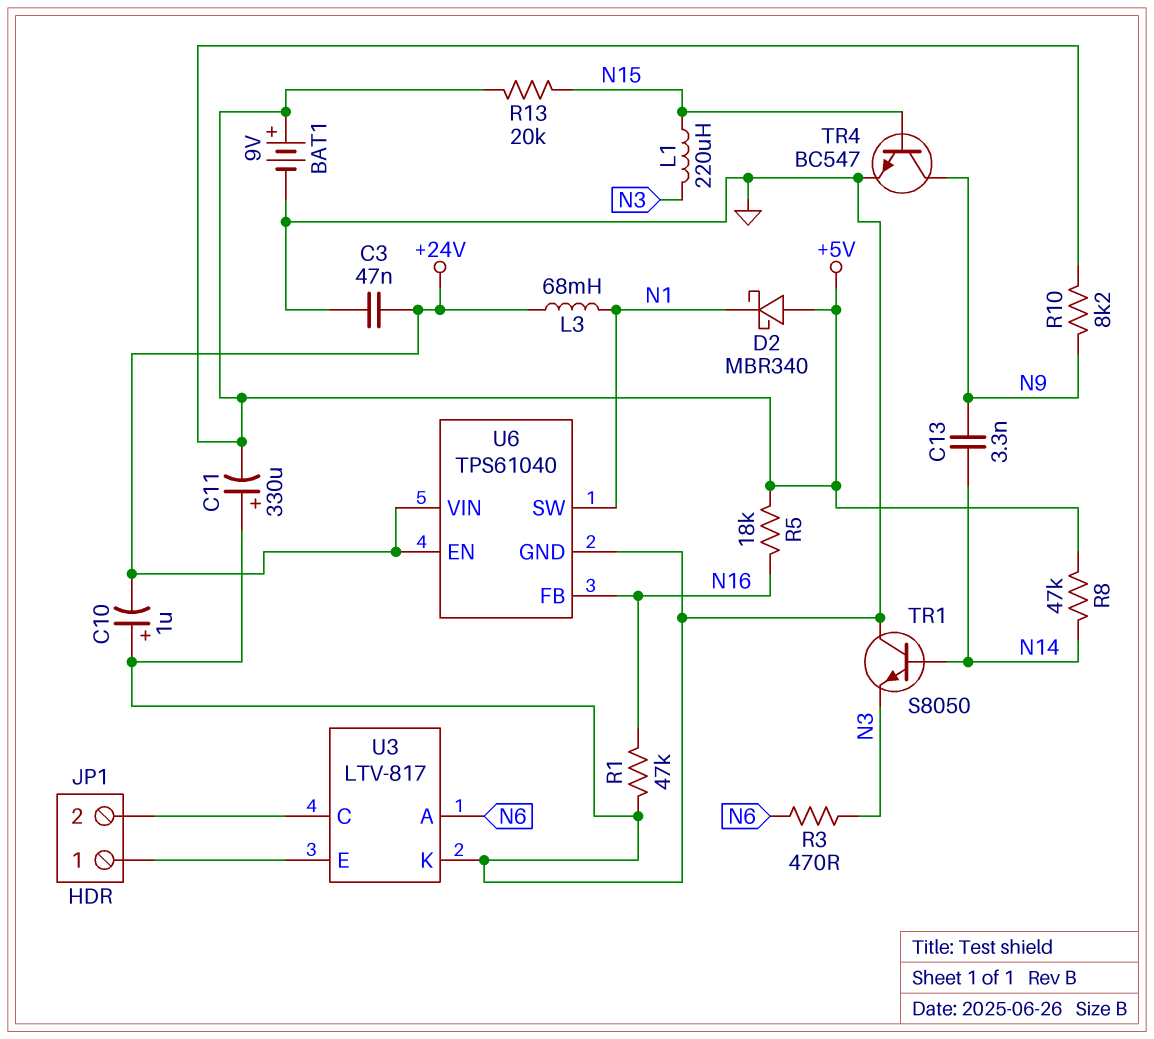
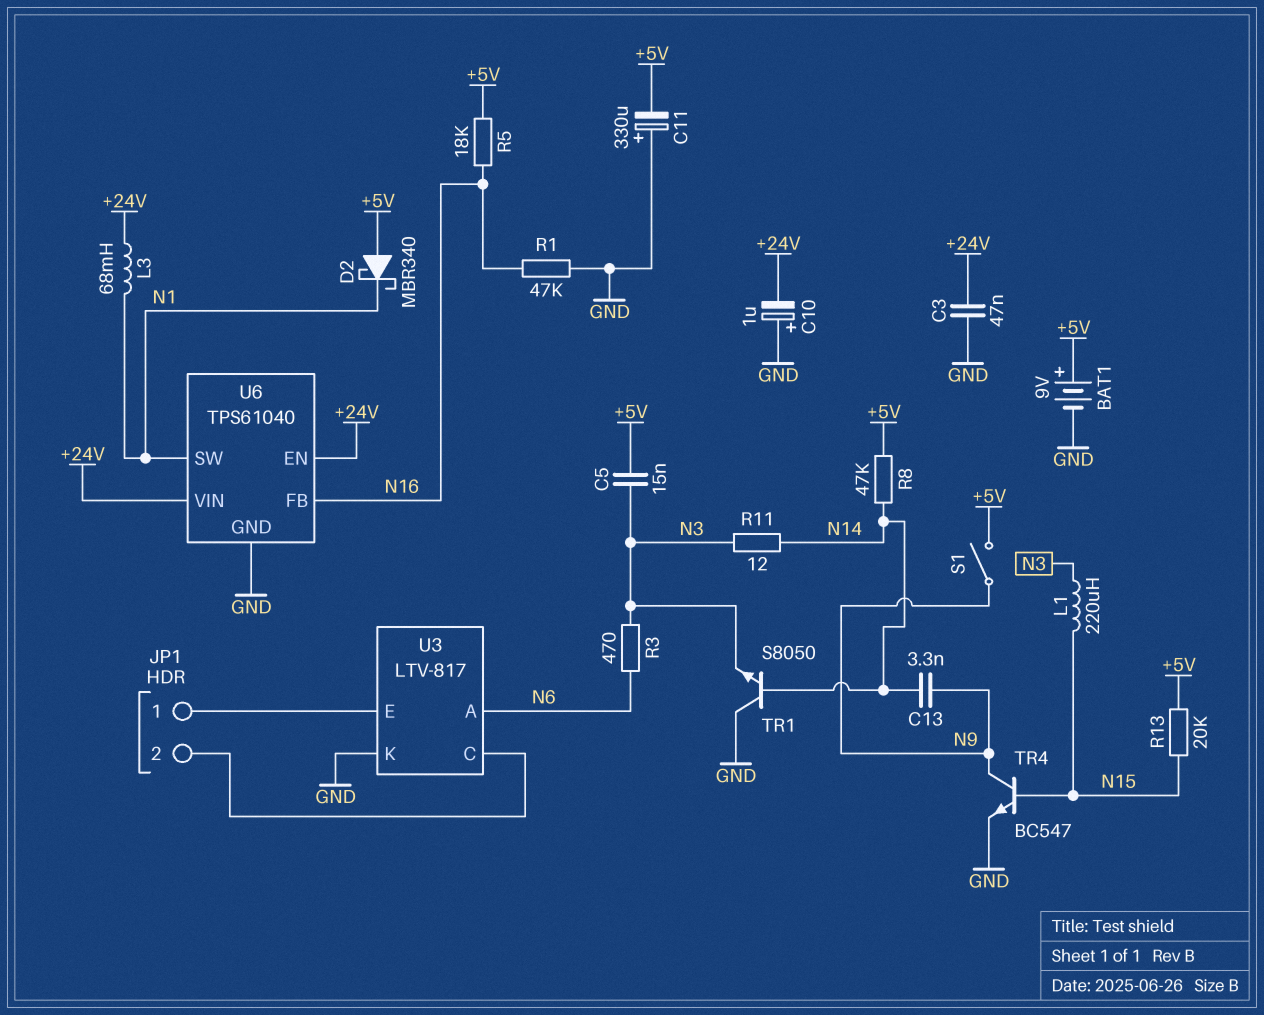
C5: none -> 15nF (+5V, N3)
R10: 8.2k (+5V, N9) -> none
R11: none -> 12 (N3, N14)
S1: none -> switch (+5V, N9)

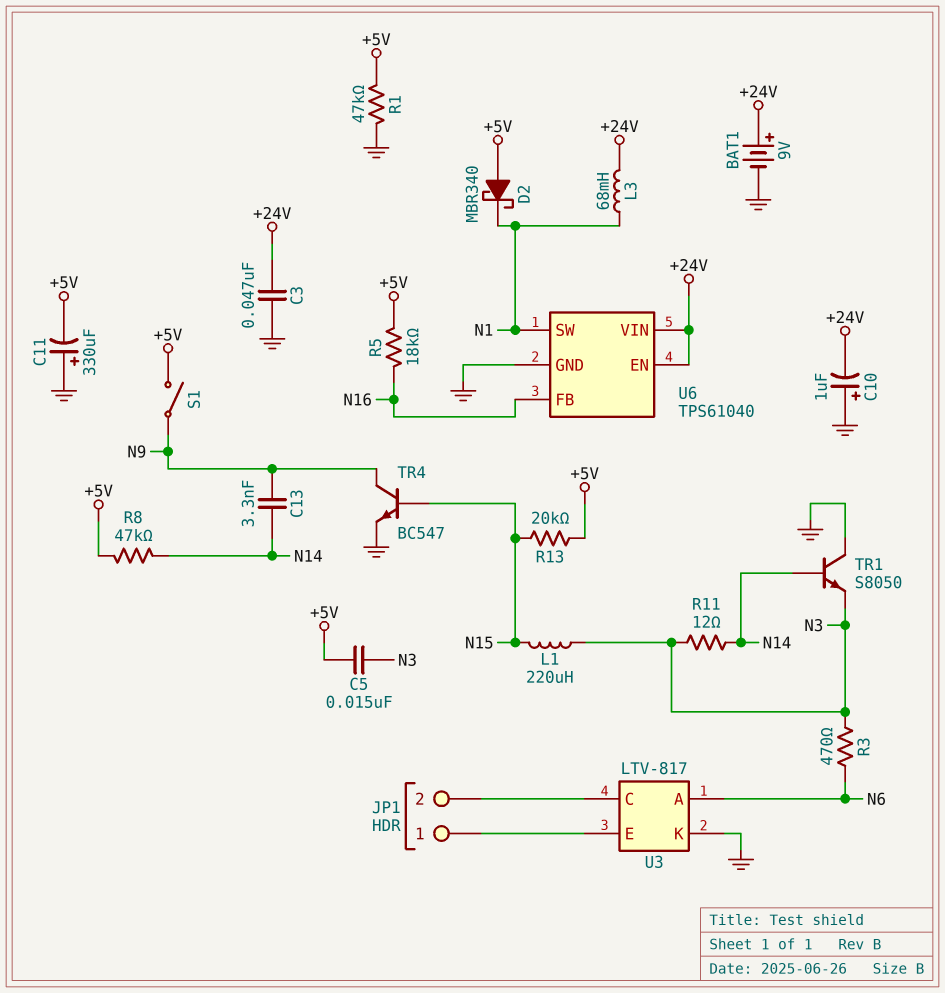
BAT1: 9V (plus +5V, minus GND) -> 9V (plus +24V, minus GND)
R1: 47k (GND, N16) -> 47k (+5V, GND)

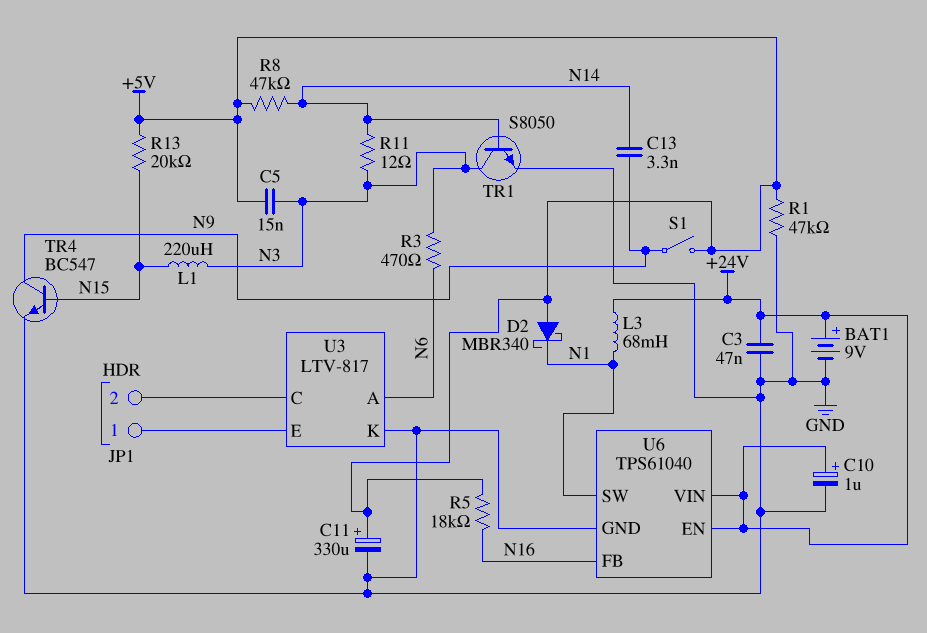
C10: 1uF (plus GND, minus +24V) -> 1uF (plus +24V, minus GND)
C11: 330uF (plus GND, minus +5V) -> 330uF (plus +5V, minus GND)
TR1: NPN S8050 (B N14, C GND, E N3) -> NPN S8050 (B N14, C N3, E GND)

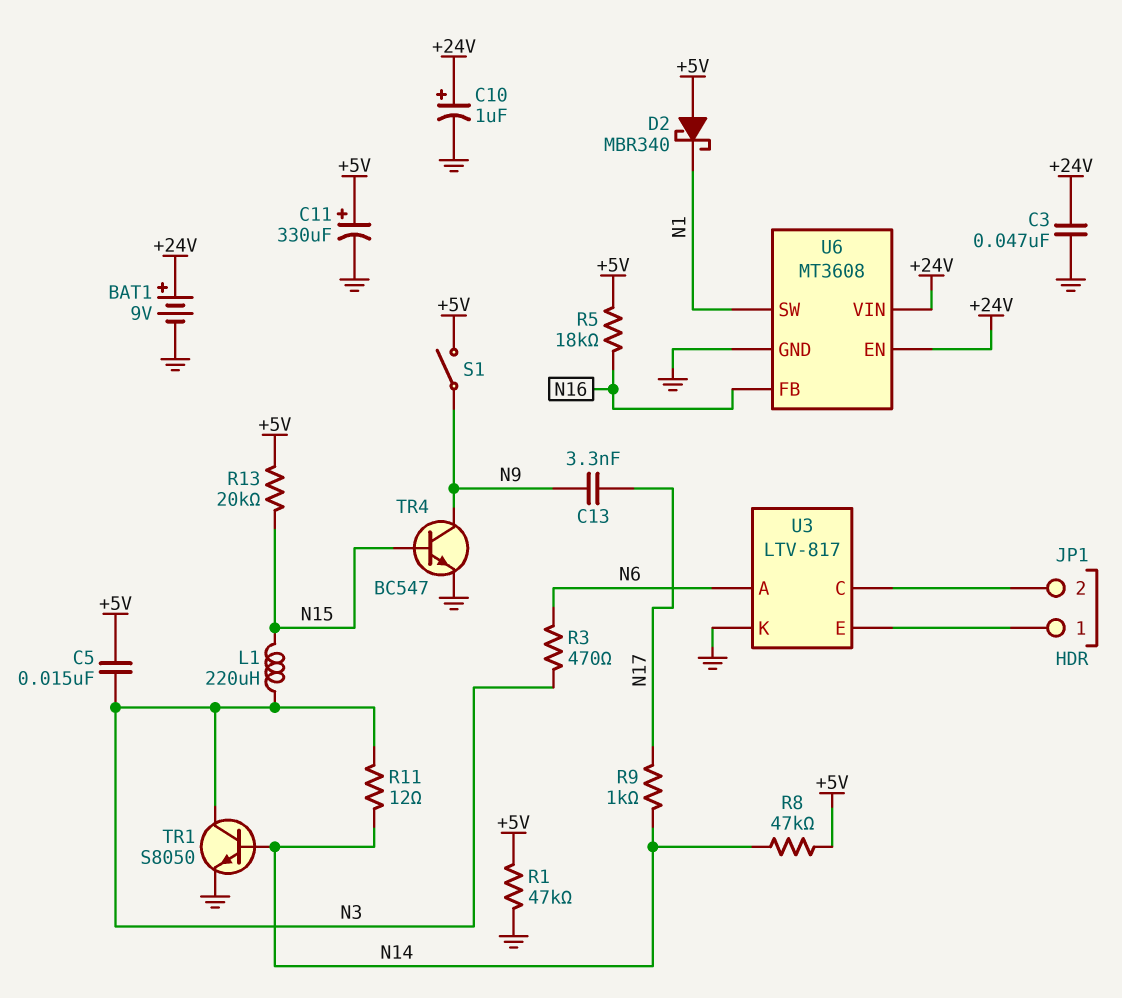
C13: 3.3nF (N9, N14) -> 3.3nF (N9, N17)
L3: 68mH (+24V, N1) -> none
R9: none -> 1k (N14, N17)
U6: TPS61040 -> MT3608

